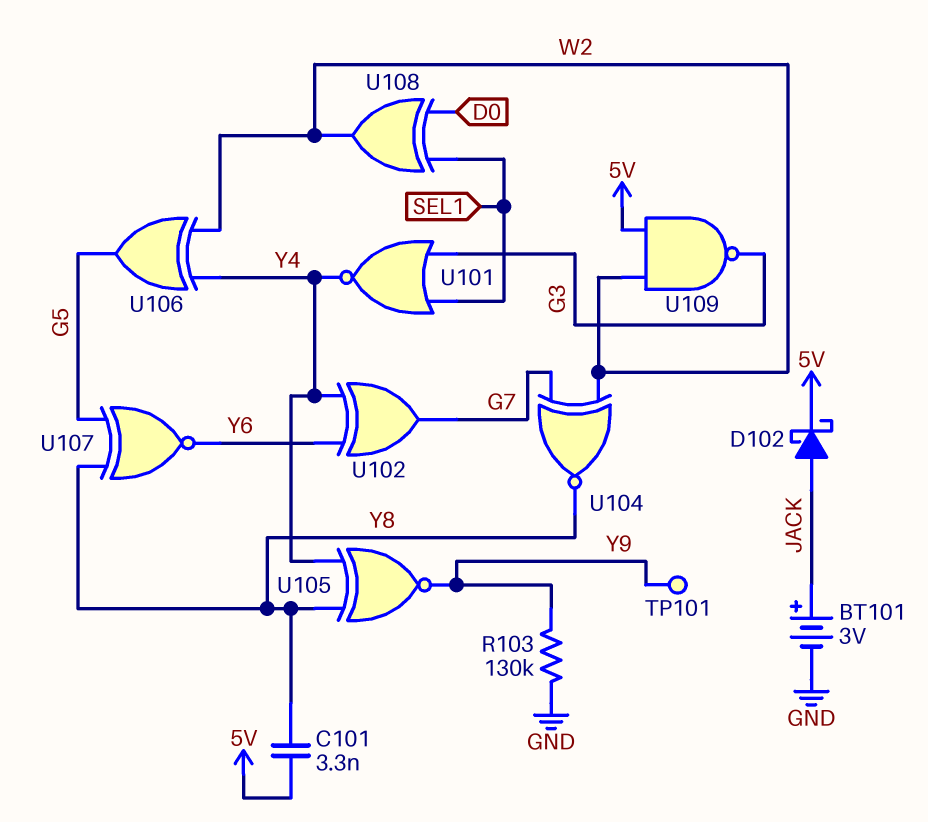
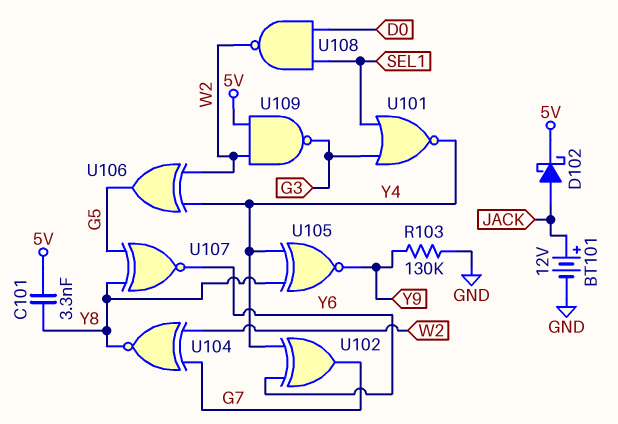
BT101: 3V (plus JACK, minus GND) -> 12V (plus JACK, minus GND)
TP101: test point (Y9) -> none
U108: XOR (in D0, in SEL1, out W2) -> NAND (in D0, in SEL1, out W2)

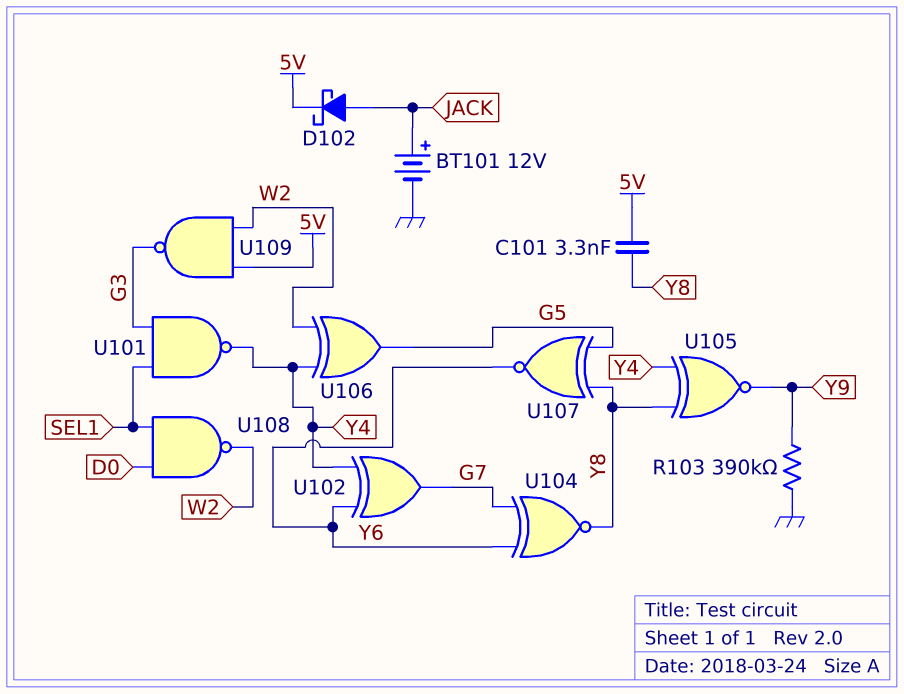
R103: 130k (GND, Y9) -> 390k (GND, Y9)
U101: NOR (in G3, in SEL1, out Y4) -> NAND (in G3, in SEL1, out Y4)
U104: XNOR (in G7, in W2, out Y8) -> XNOR (in G7, in Y6, out Y8)

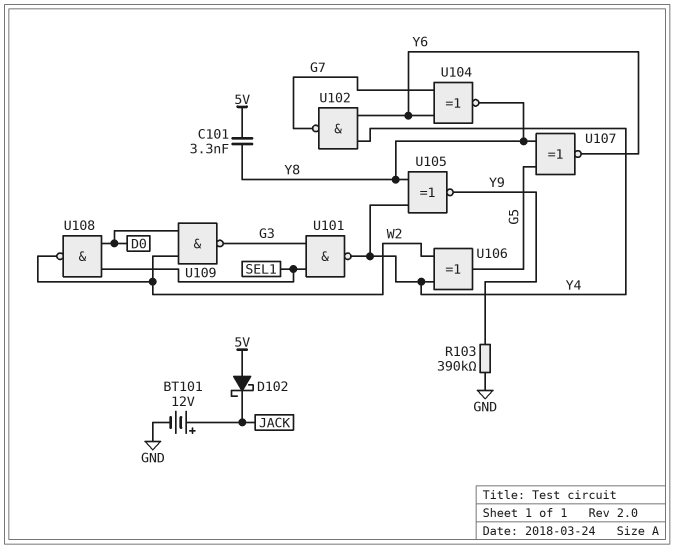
D102: schottky (A JACK, K 5V) -> schottky (A 5V, K JACK)
U102: XOR (in Y4, in Y6, out G7) -> NAND (in Y4, in Y6, out G7)
U109: NAND (in 5V, in W2, out G3) -> NAND (in D0, in W2, out G3)

